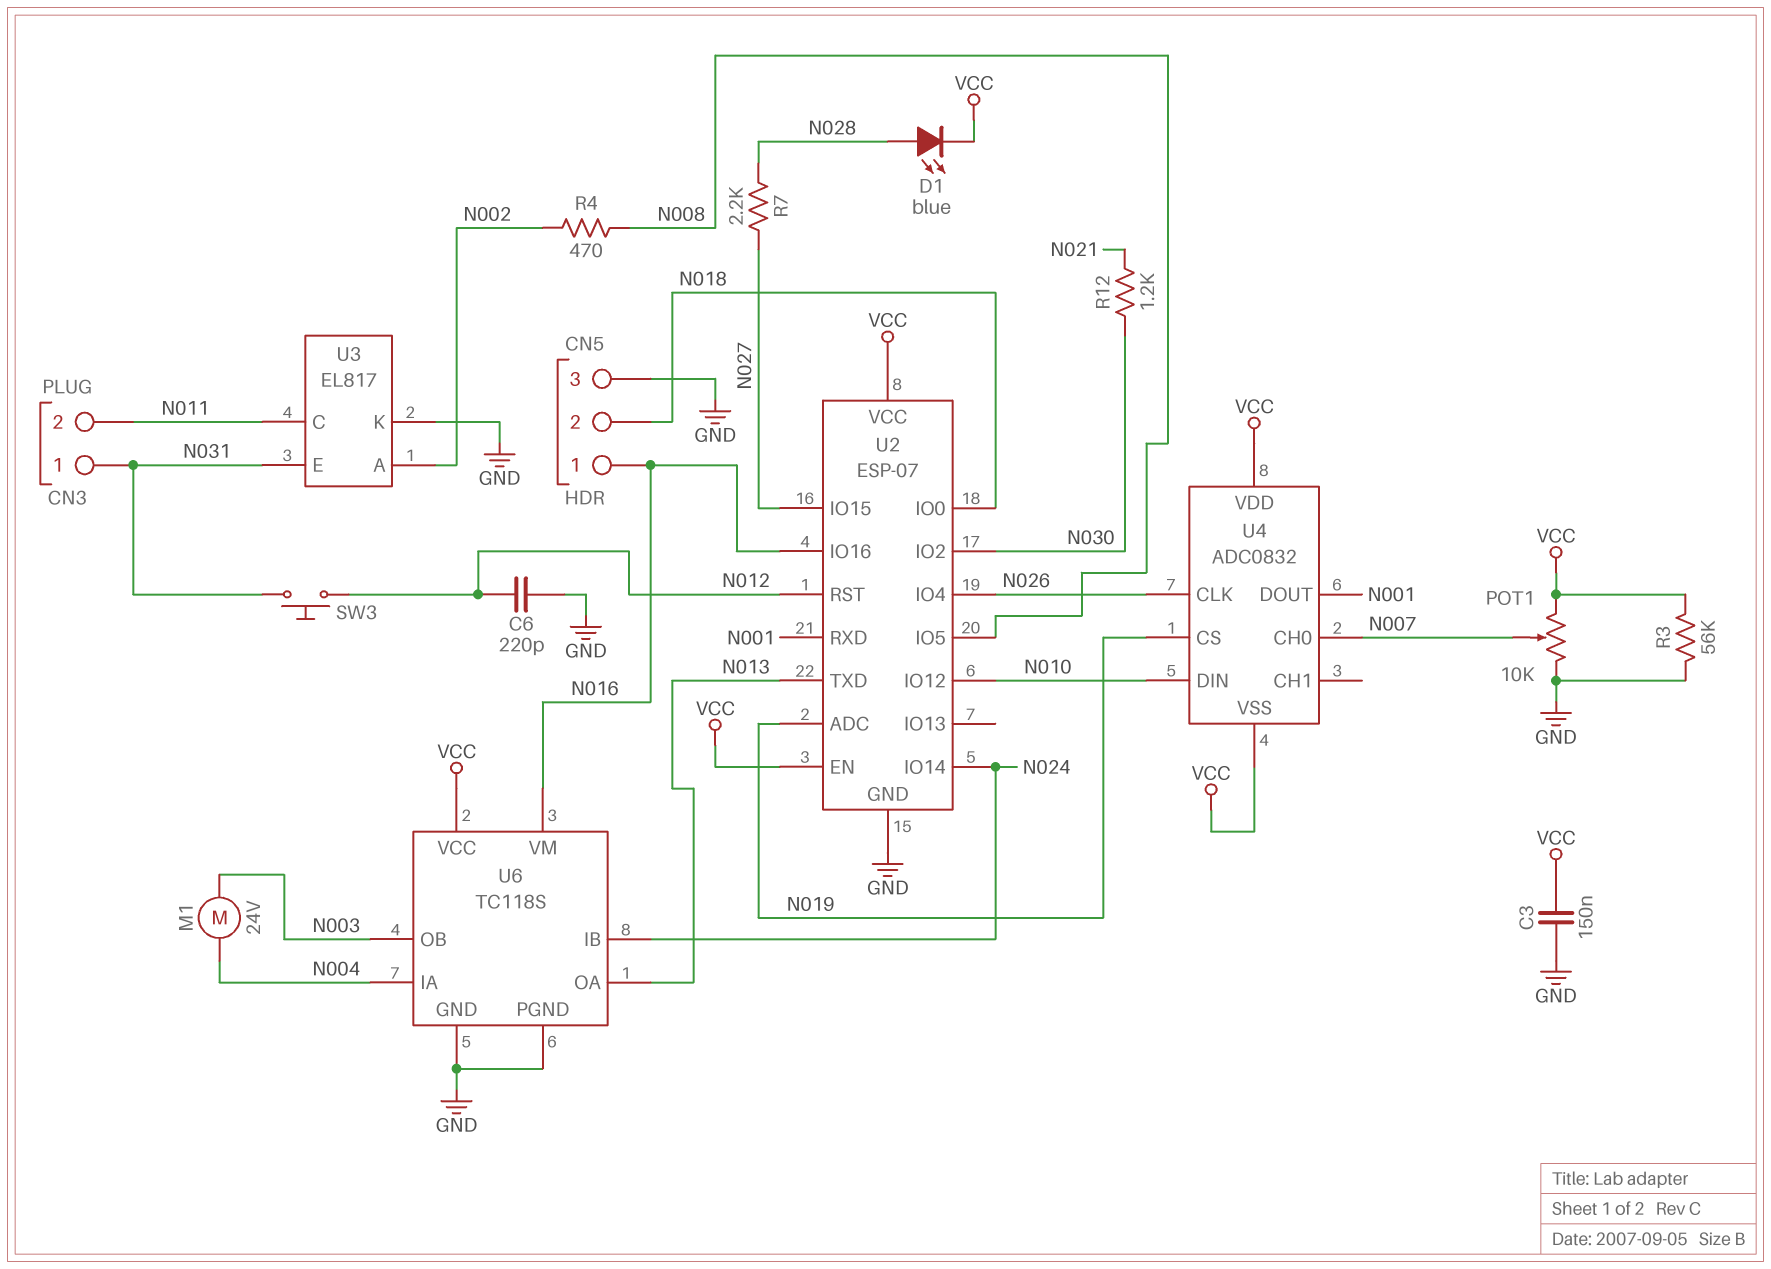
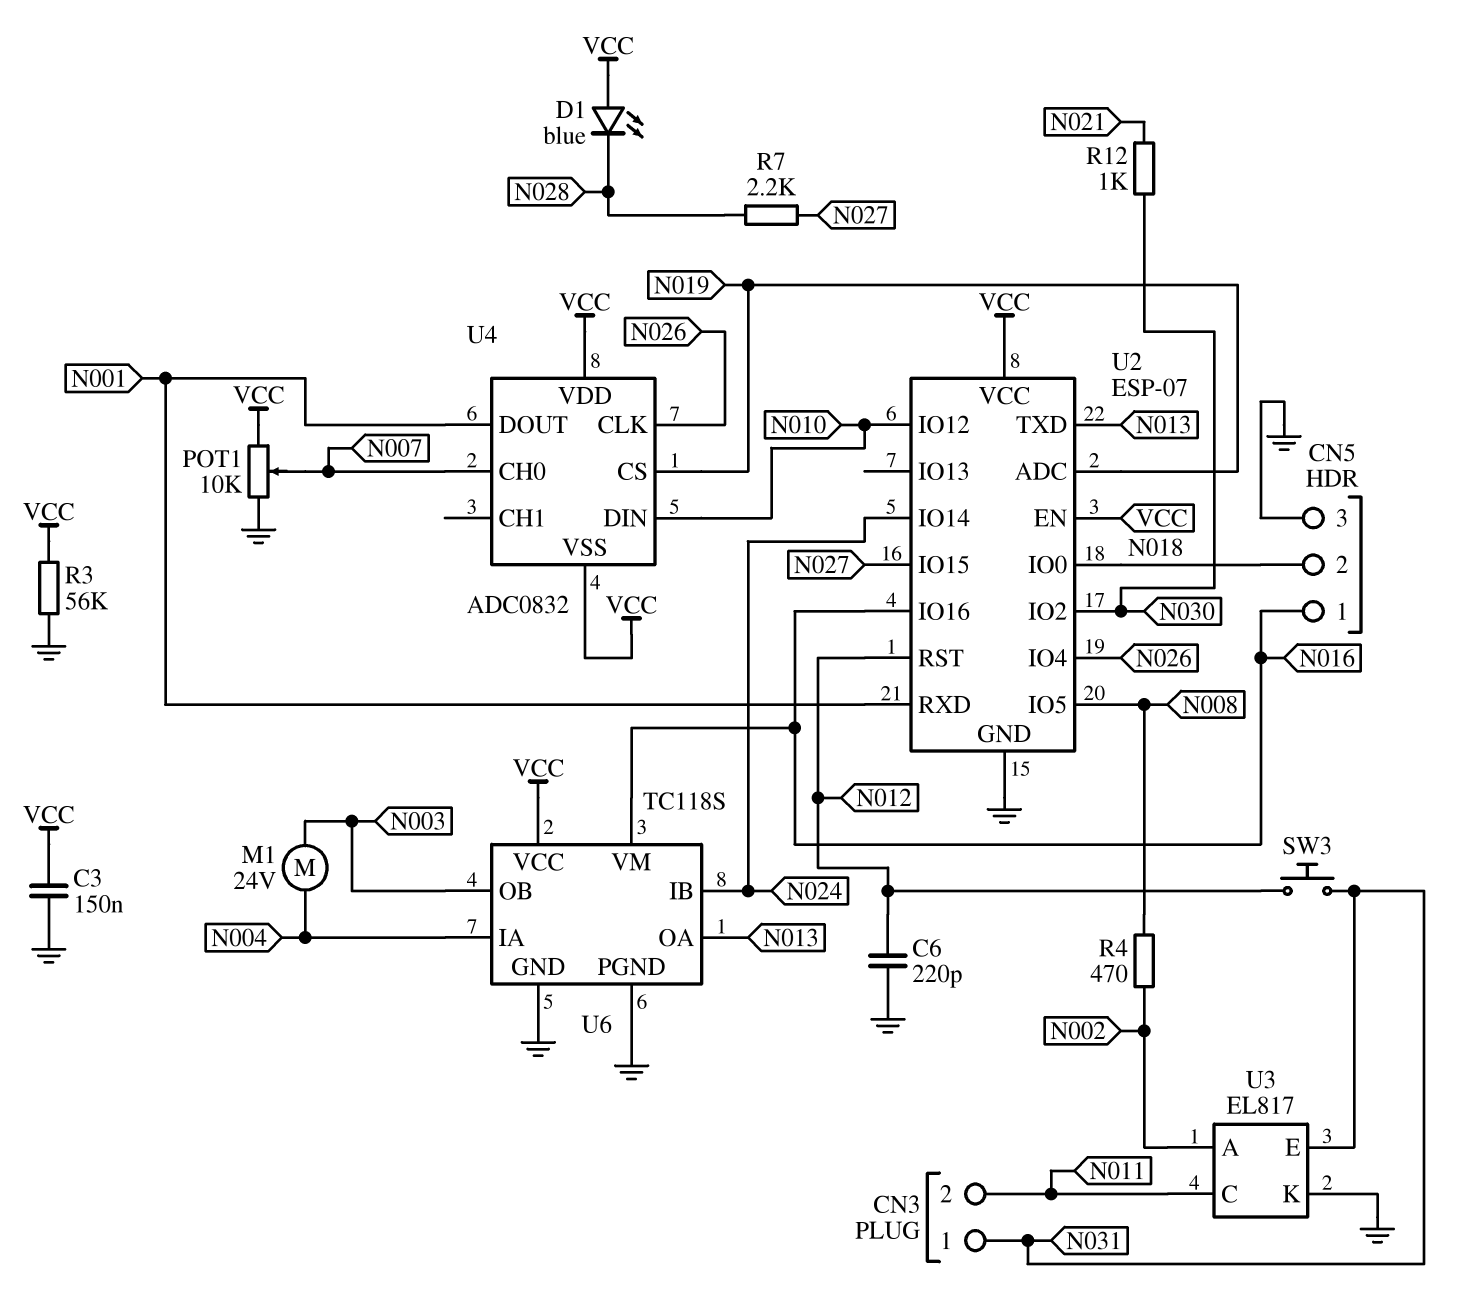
D1: LED blue (A N028, K VCC) -> LED blue (A VCC, K N028)
R12: 1.2k (N021, N030) -> 1k (N021, N030)

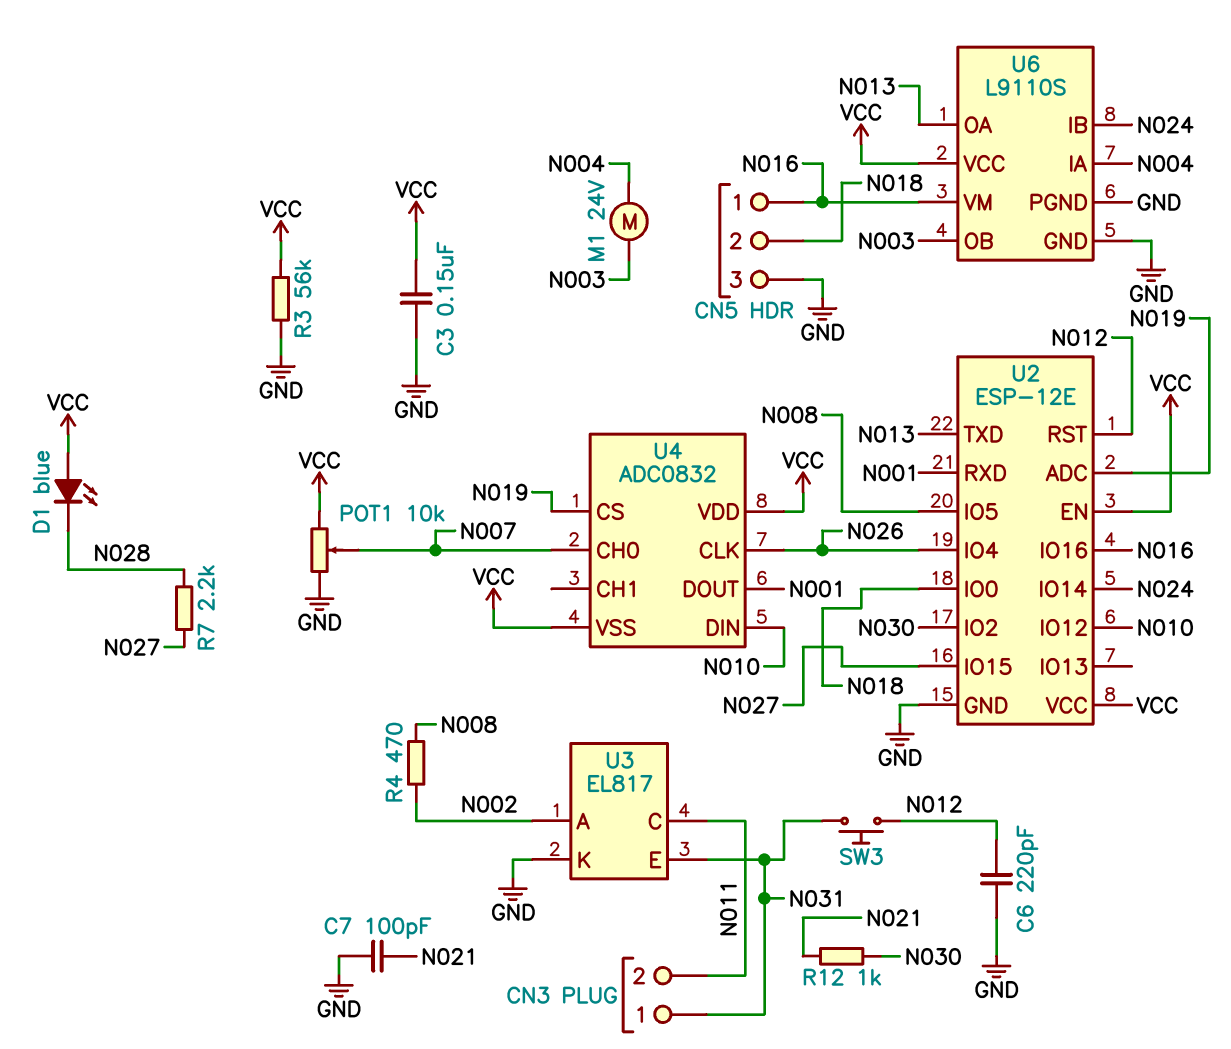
C7: none -> 100pF (GND, N021)
U2: ESP-07 -> ESP-12E
U6: TC118S -> L9110S

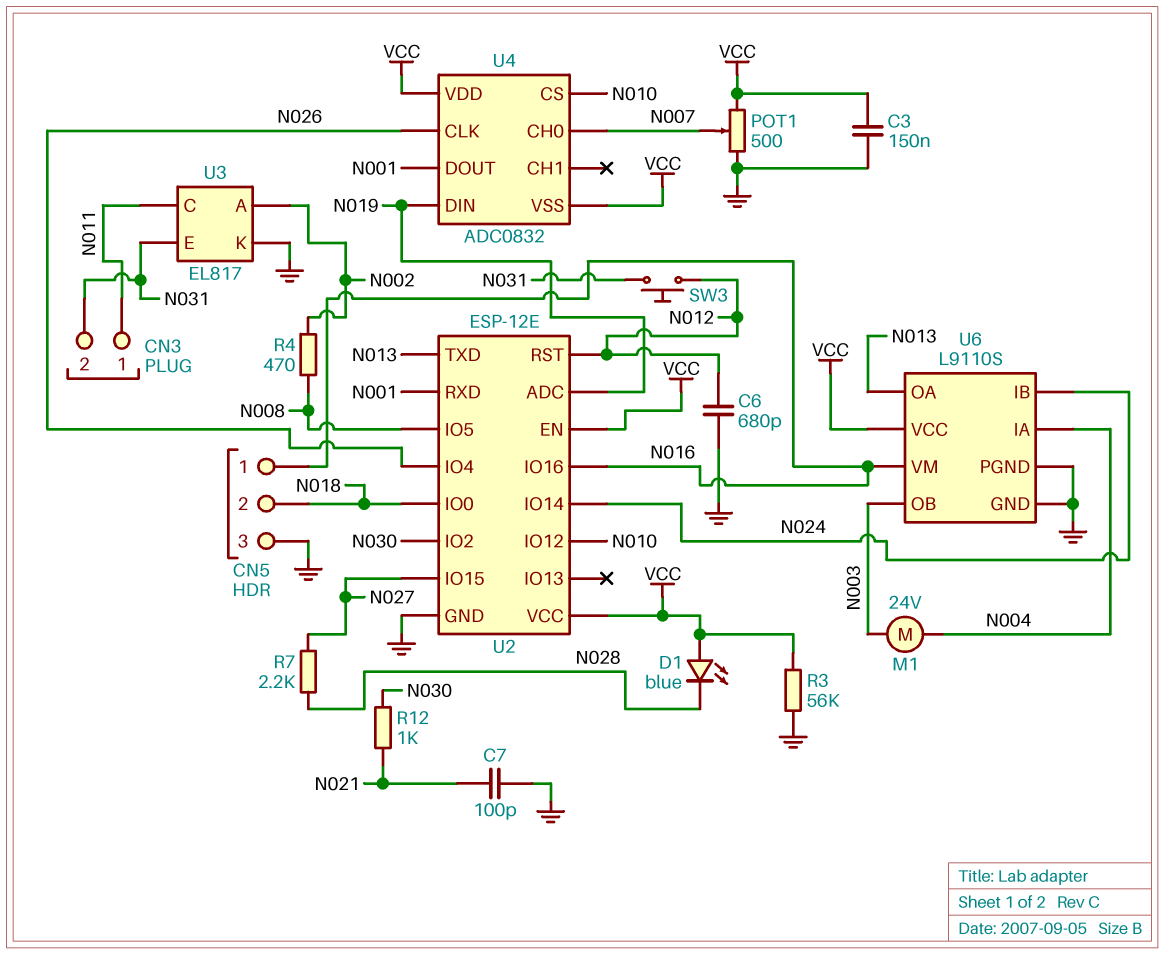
C6: 220pF (GND, N012) -> 680pF (GND, N012)
CN3 pin 1: N031 -> N011
CN3 pin 2: N011 -> N031
POT1: 10k (GND, VCC, wiper N007) -> 500 (GND, VCC, wiper N007)
U4 pin CS: N019 -> N010
U4 pin DIN: N010 -> N019

